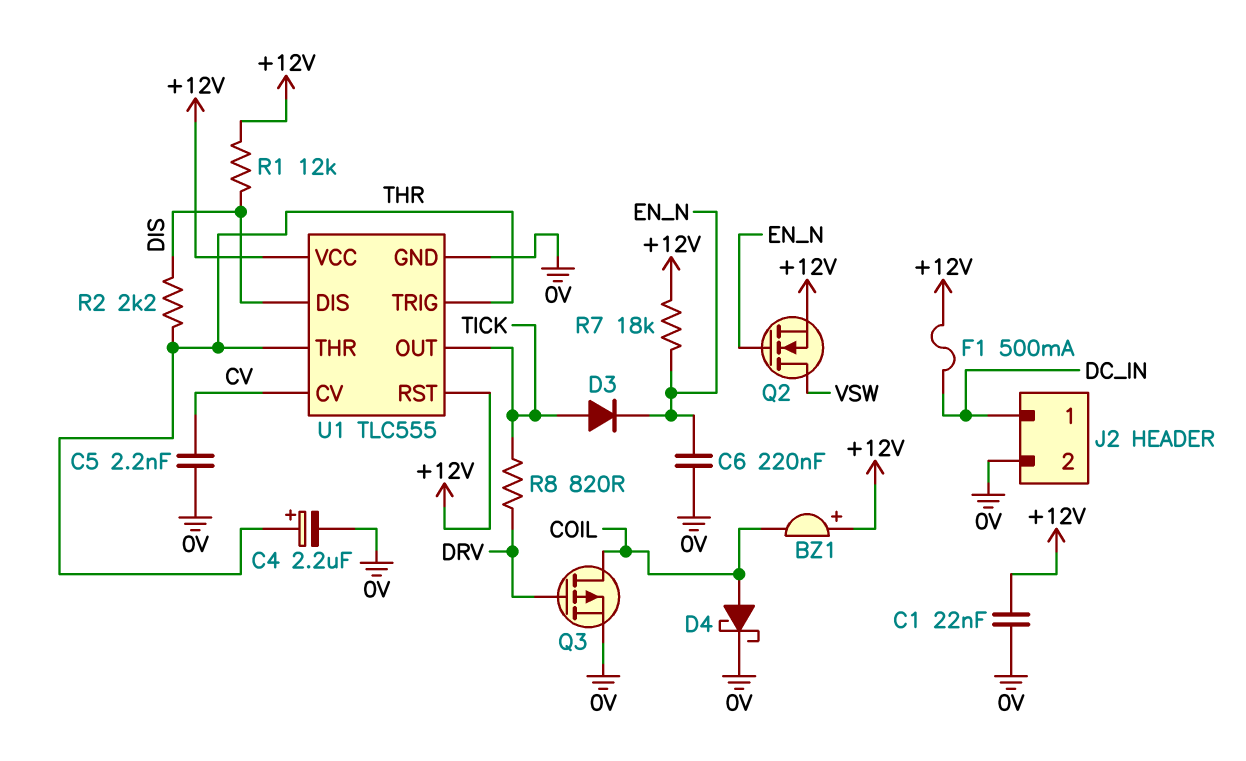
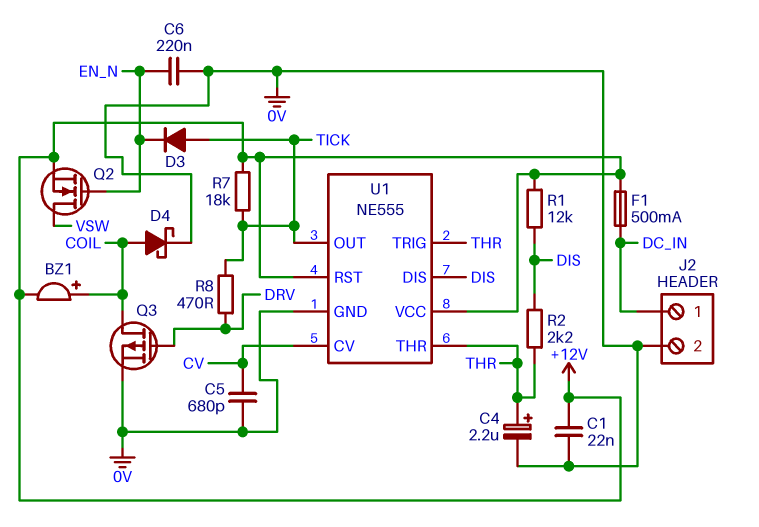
BZ1: buzzer (plus +12V, minus COIL) -> buzzer (plus COIL, minus +12V)
C5: 2.2nF (0V, CV) -> 680pF (0V, CV)
R7: 18k (+12V, EN_N) -> 18k (+12V, TICK)
R8: 820 (DRV, TICK) -> 470 (DRV, TICK)
U1: TLC555 -> NE555

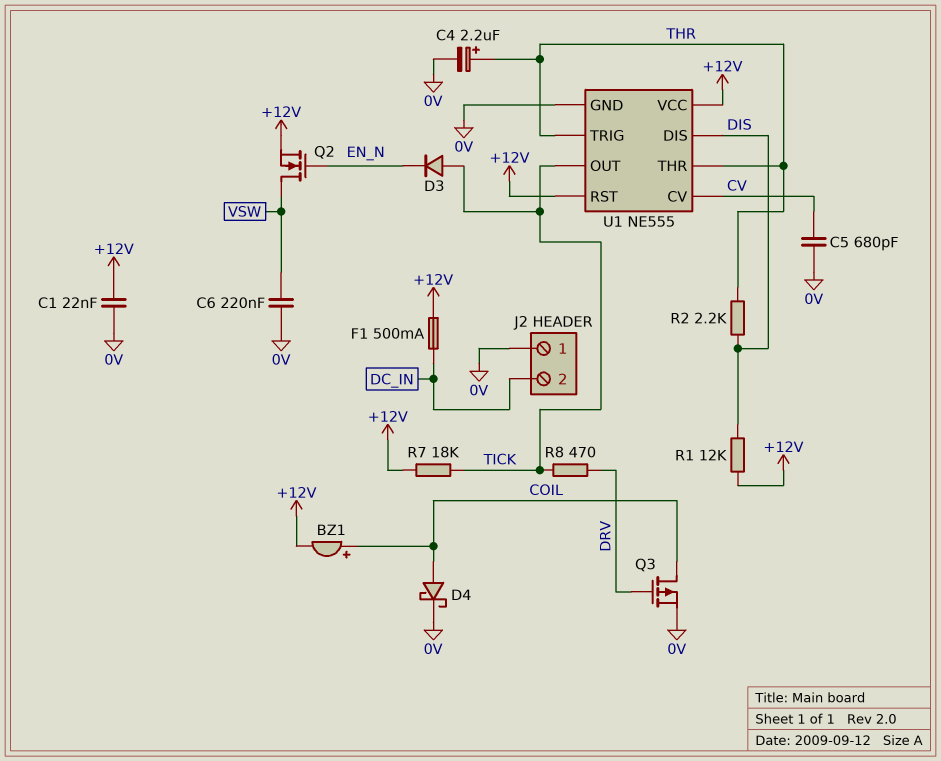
C6: 220nF (0V, EN_N) -> 220nF (0V, VSW)
J2 pin 1: DC_IN -> 0V
J2 pin 2: 0V -> DC_IN

